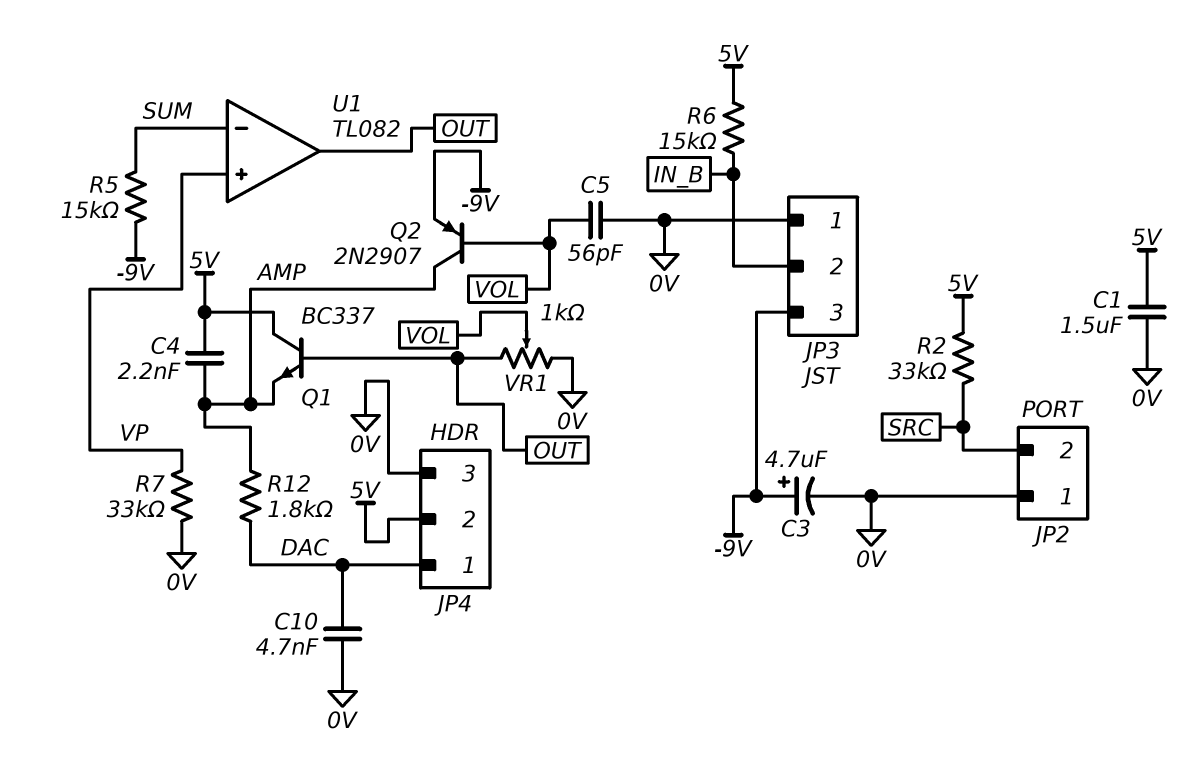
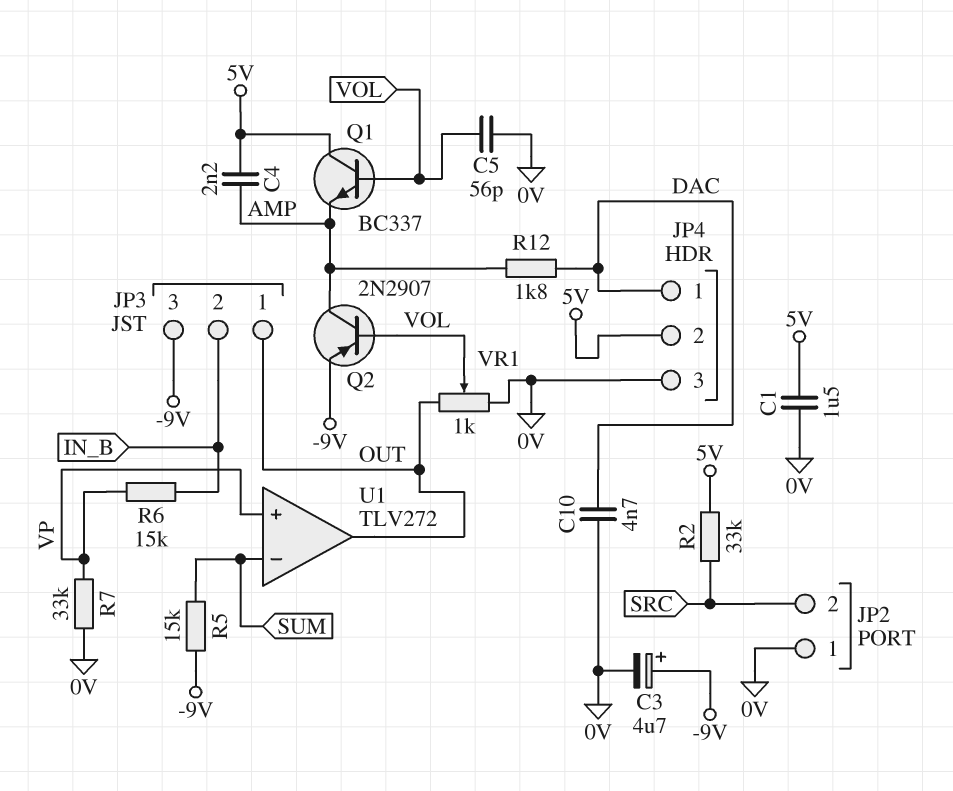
JP3 pin 1: 0V -> OUT
Q1: NPN BC337 (B OUT, C 5V, E AMP) -> NPN BC337 (B VOL, C 5V, E AMP)
R6: 15k (5V, IN_B) -> 15k (IN_B, VP)
U1: TL082 -> TLV272

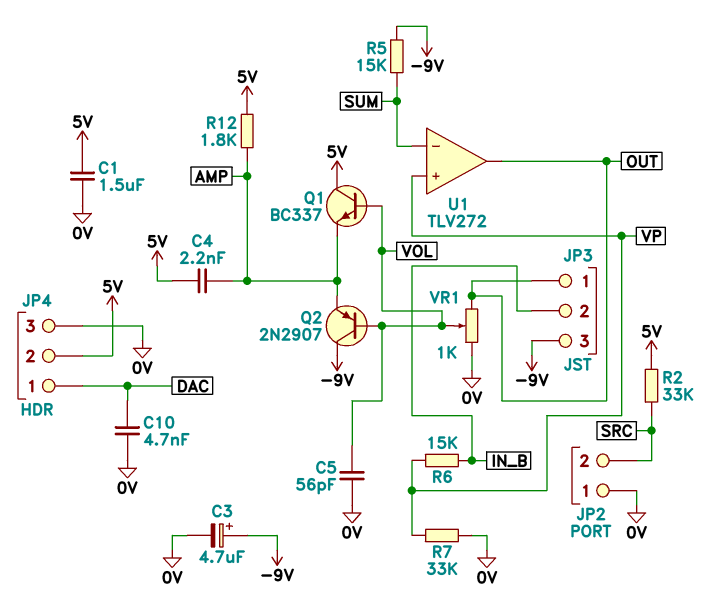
Q2: PNP 2N2907 (B VOL, C AMP, E -9V) -> PNP 2N2907 (B VOL, C -9V, E AMP)
R12: 1.8k (AMP, DAC) -> 1.8k (5V, AMP)

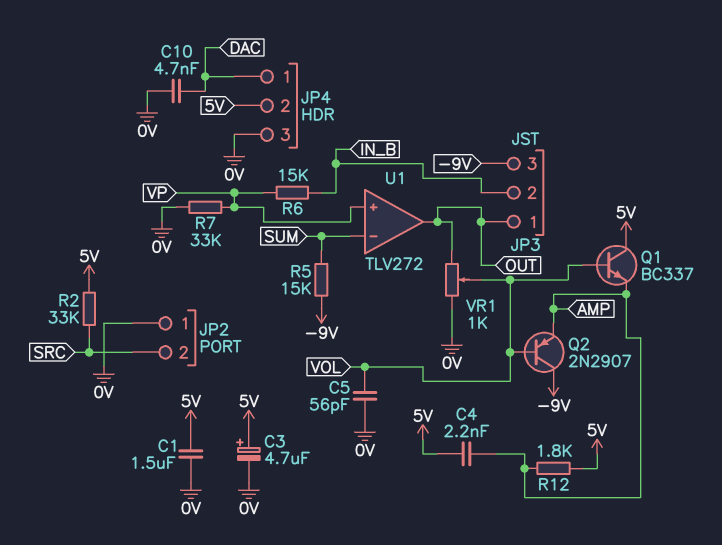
C3: 4.7uF (plus -9V, minus 0V) -> 4.7uF (plus 5V, minus 0V)

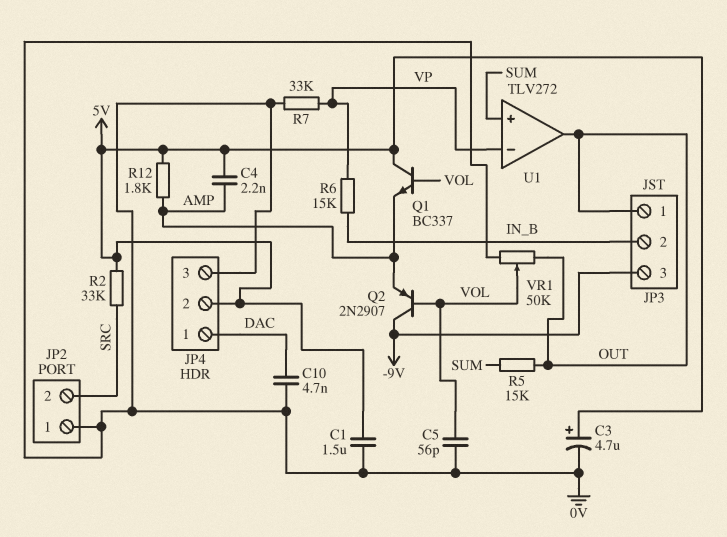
R5: 15k (-9V, SUM) -> 15k (OUT, SUM)
U1 pin in+: VP -> SUM
U1 pin in-: SUM -> VP
VR1: 1k (0V, OUT, wiper VOL) -> 50k (0V, OUT, wiper VOL)

